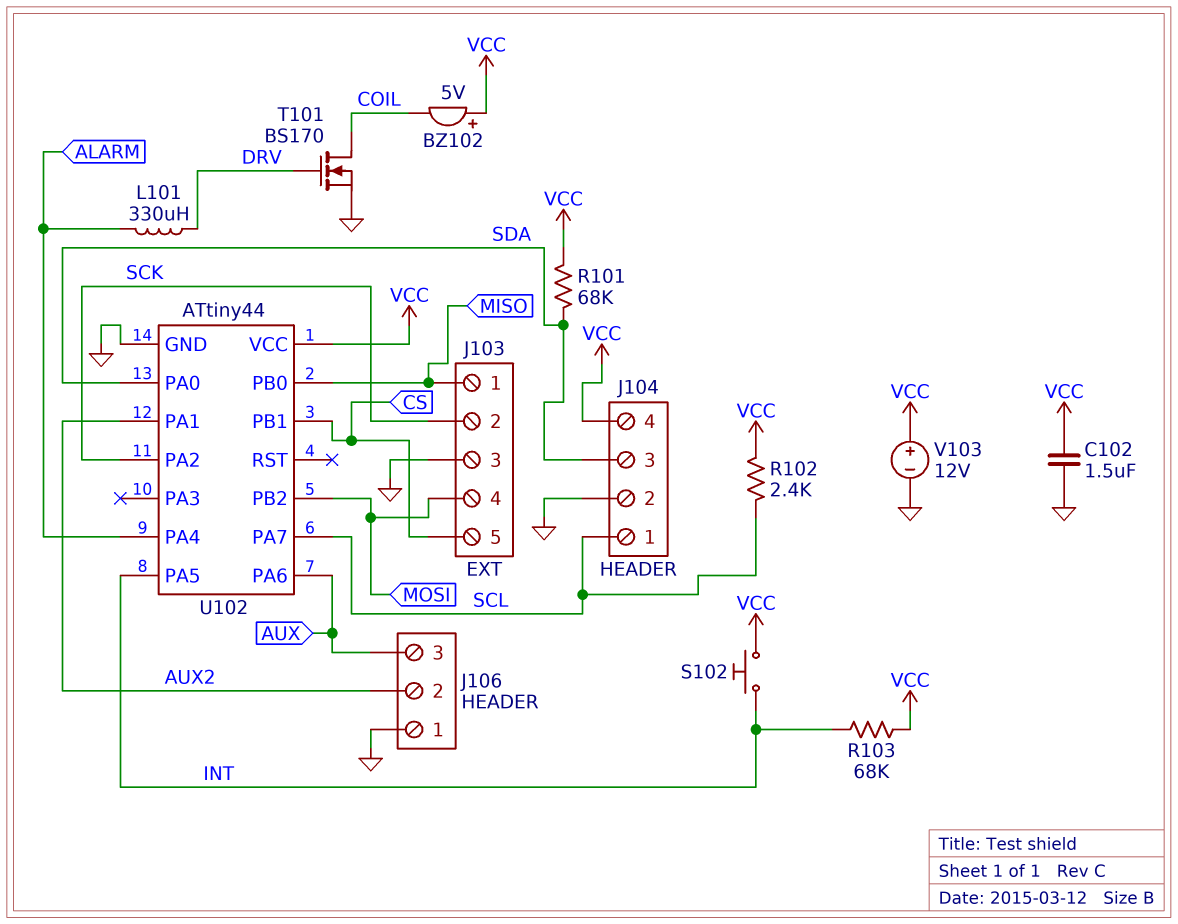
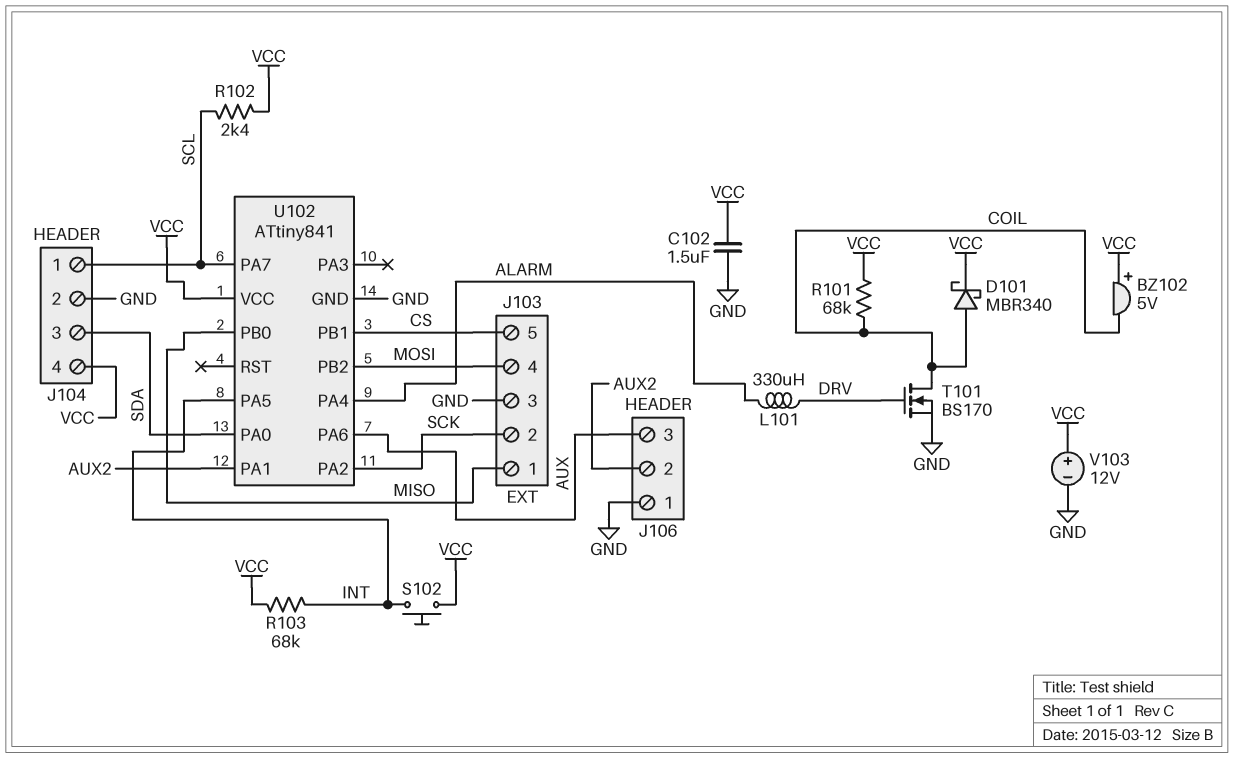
D101: none -> schottky MBR340 (A COIL, K VCC)
R101: 68k (SDA, VCC) -> 68k (COIL, VCC)
U102: ATtiny44 -> ATtiny841

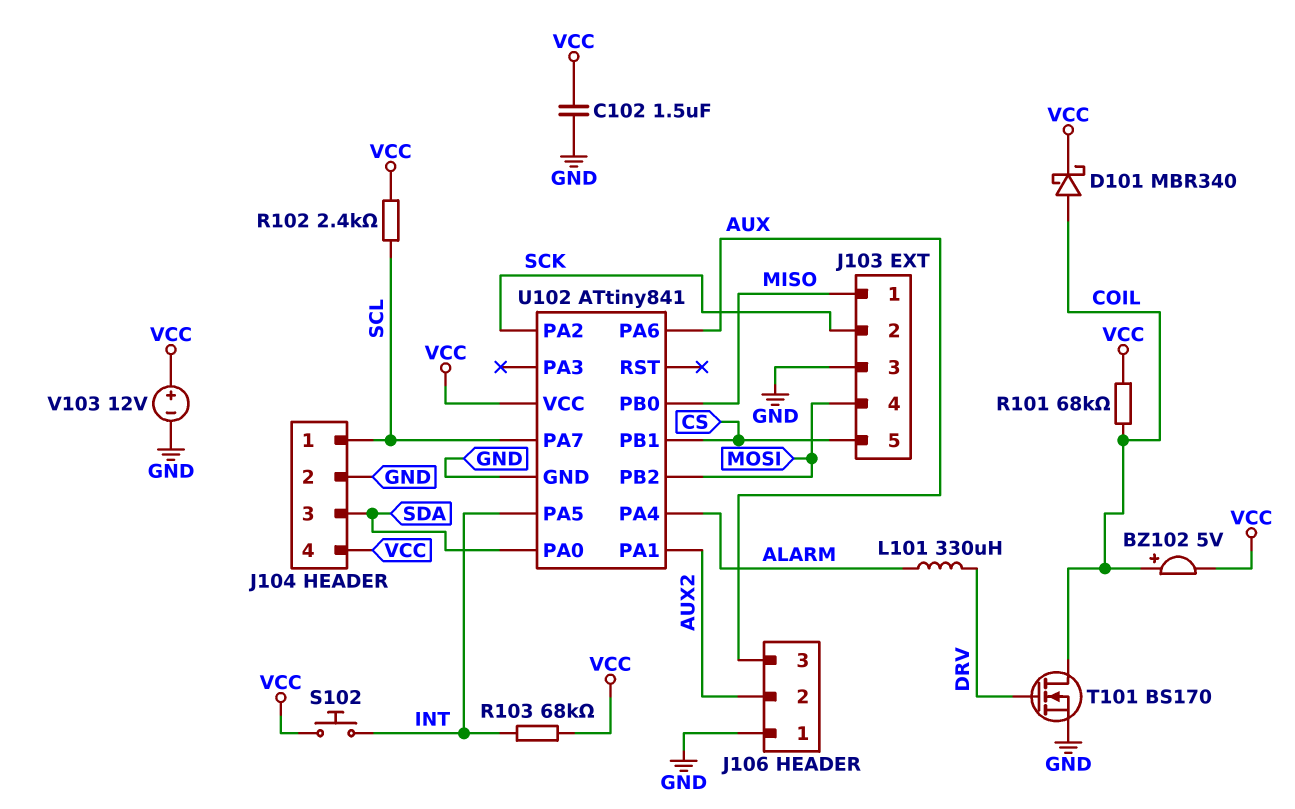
BZ102: buzzer 5V (plus VCC, minus COIL) -> buzzer 5V (plus COIL, minus VCC)

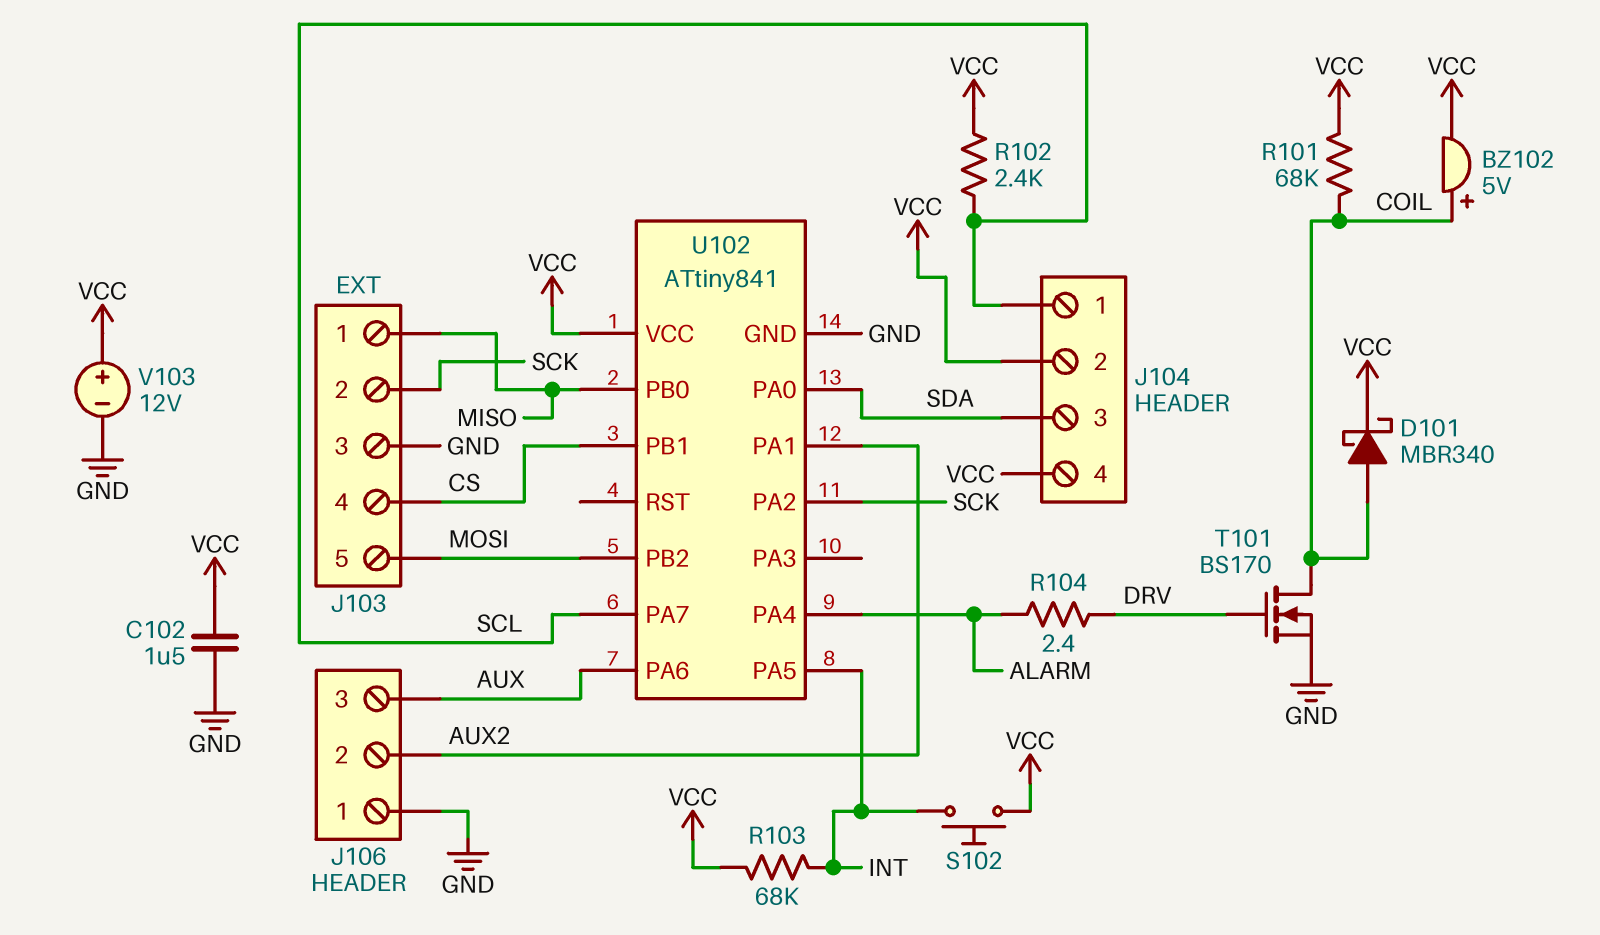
J103 pin 4: MOSI -> CS
J103 pin 5: CS -> MOSI
J104 pin 2: GND -> VCC
L101: 330uH (ALARM, DRV) -> none
R104: none -> 2.4 (ALARM, DRV)

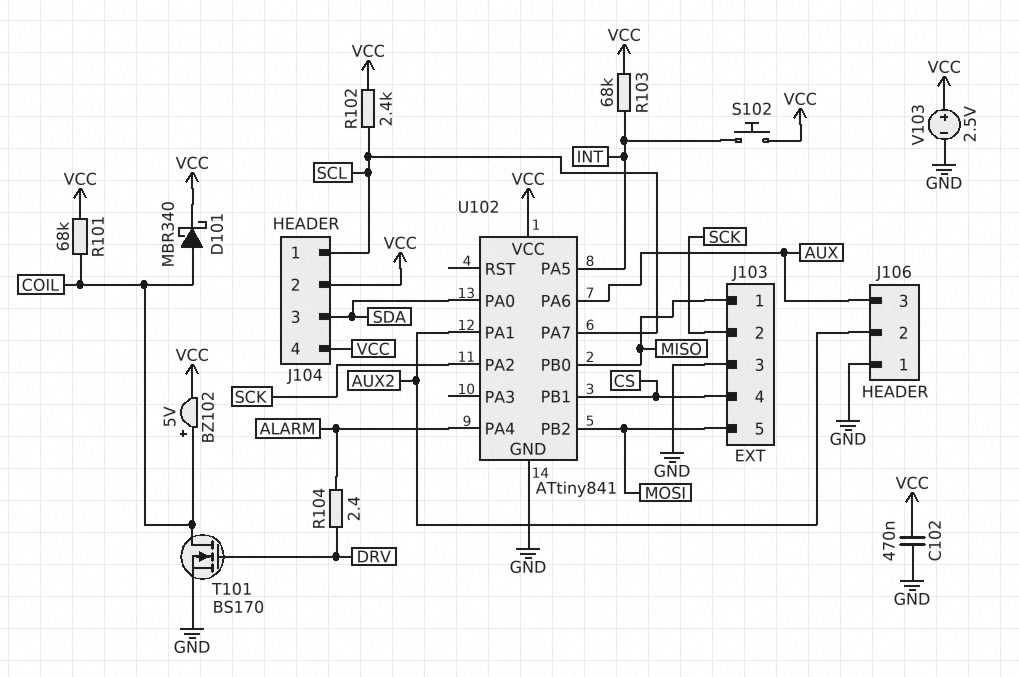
C102: 1.5uF (GND, VCC) -> 470nF (GND, VCC)
V103: 12V (plus VCC, minus GND) -> 2.5V (plus VCC, minus GND)

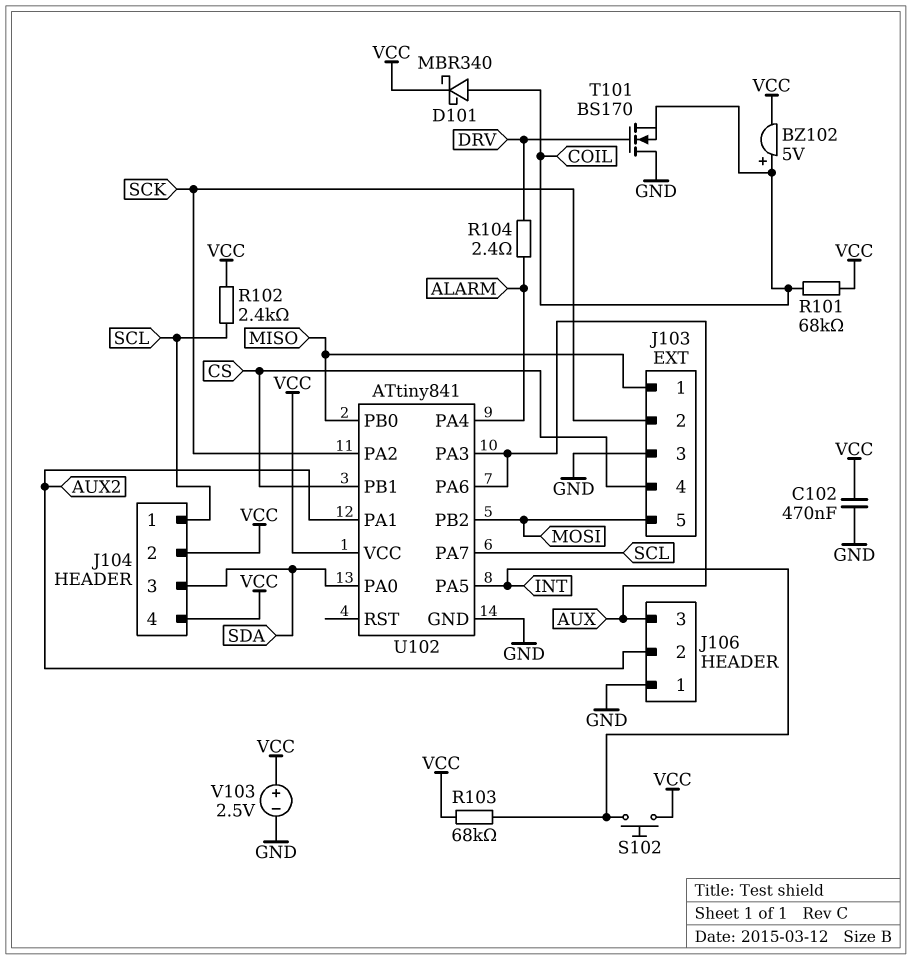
T101: NMOS BS170 (G DRV, D COIL, S GND) -> NMOS BS170 (G DRV, D GND, S COIL)
U102 pin PA3: none -> AUX

